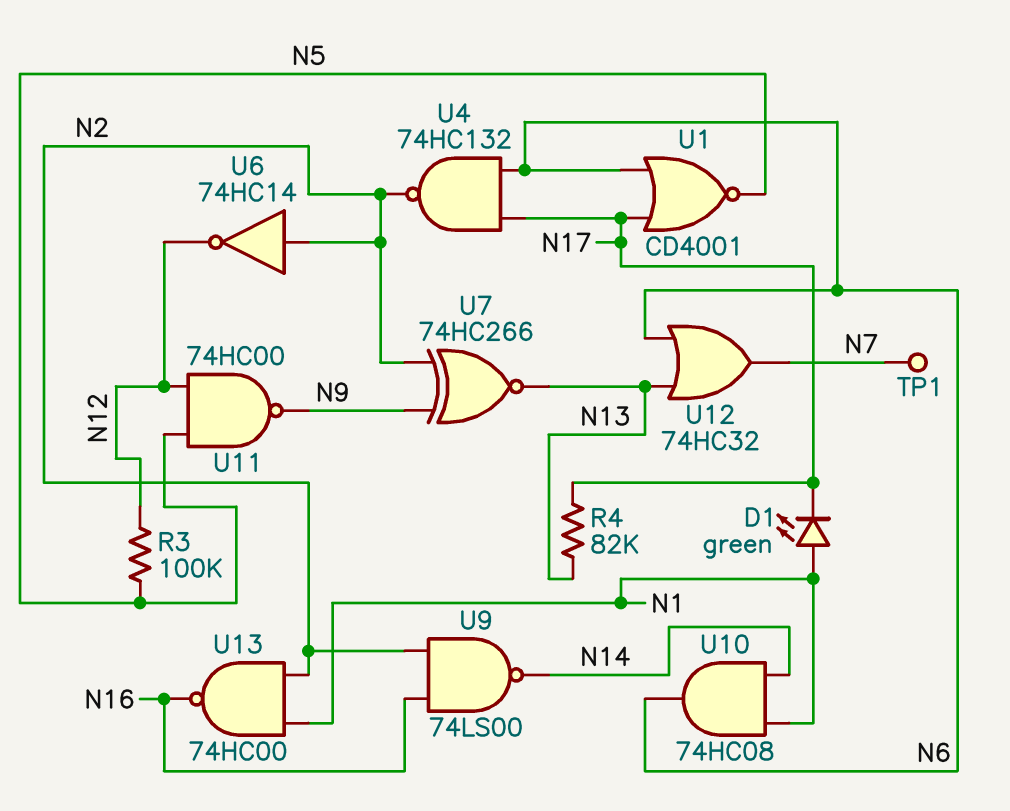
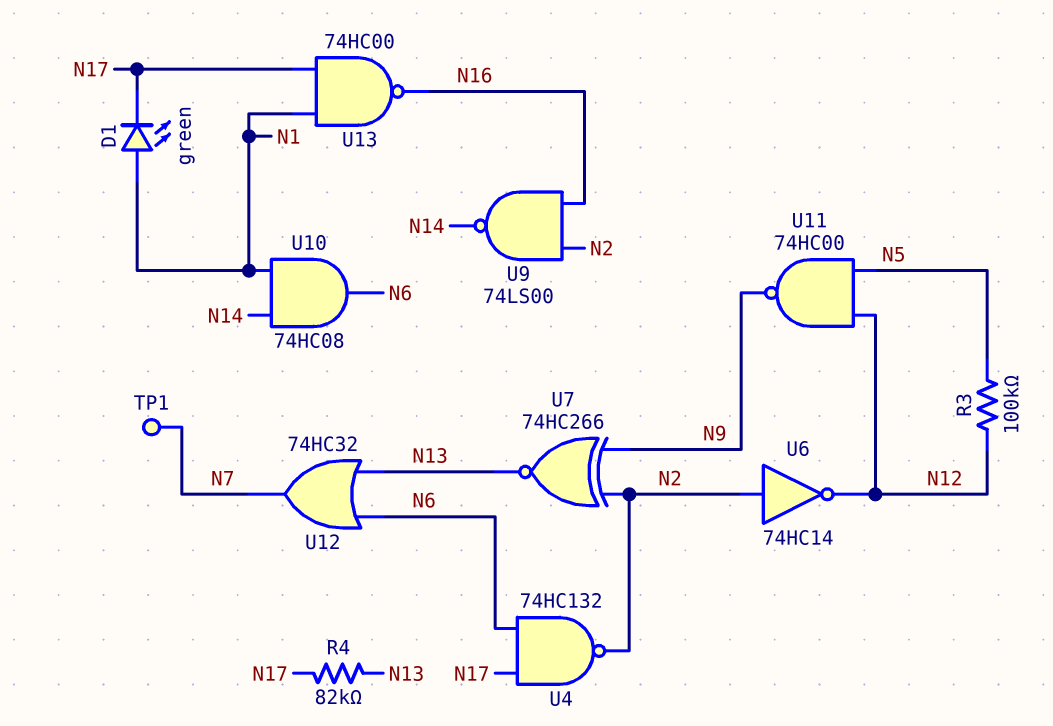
U1: NOR CD4001 (in N6, in N17, out N5) -> none
U13: NAND 74HC00 (in N1, in N2, out N16) -> NAND 74HC00 (in N1, in N17, out N16)

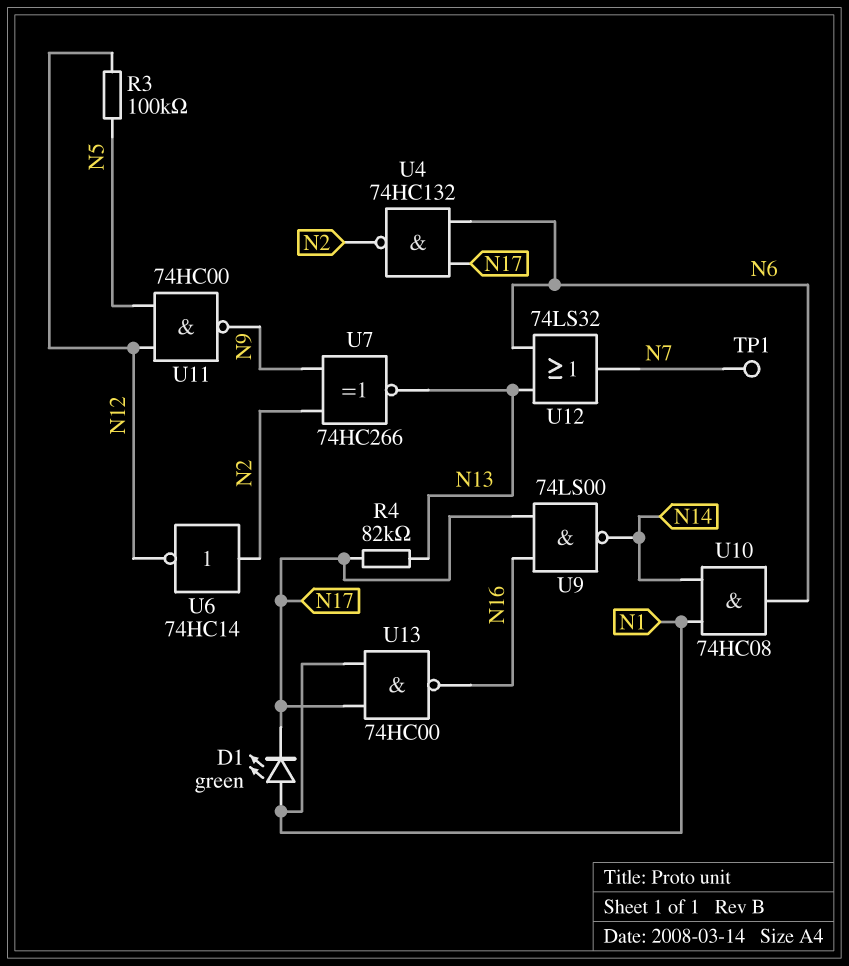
U9: NAND 74LS00 (in N2, in N16, out N14) -> NAND 74LS00 (in N16, in N17, out N14)
U12: OR 74HC32 (in N6, in N13, out N7) -> OR 74LS32 (in N6, in N13, out N7)

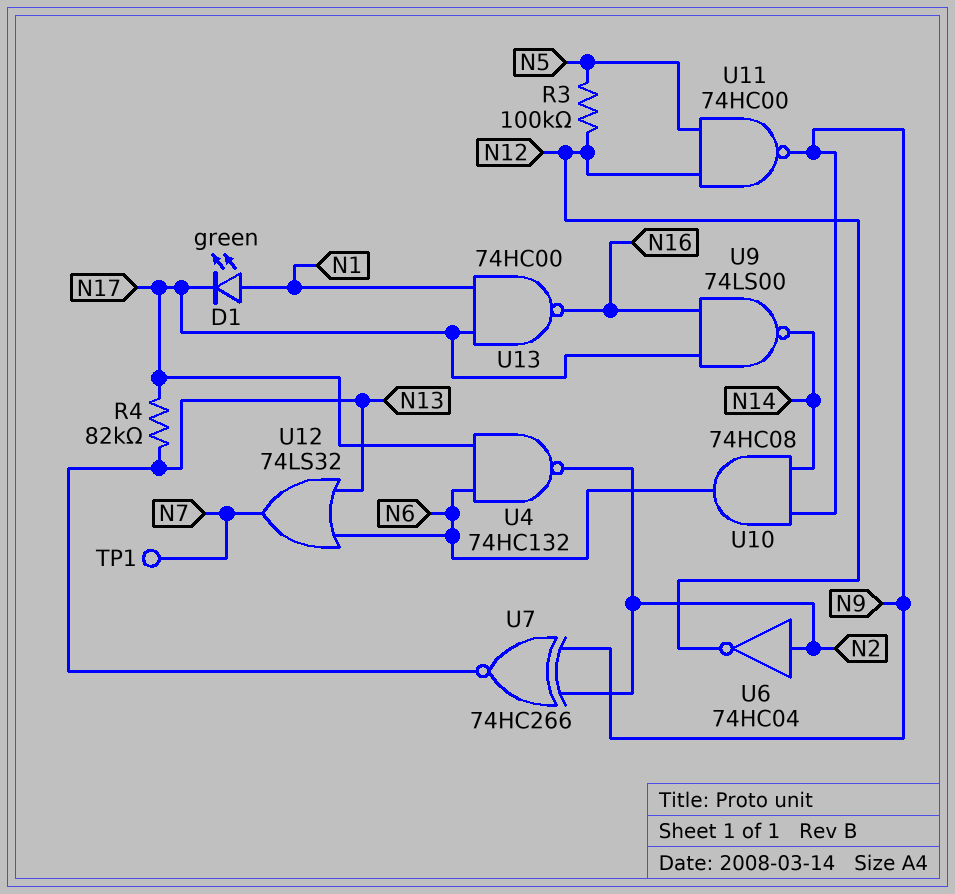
U6: NOT 74HC14 (in N2, out N12) -> NOT 74HC04 (in N2, out N12)
U10: AND 74HC08 (in N1, in N14, out N6) -> AND 74HC08 (in N9, in N14, out N6)

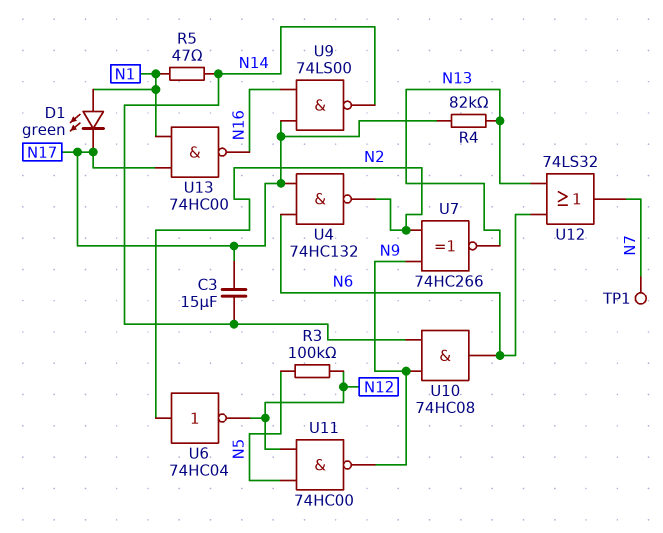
C3: none -> 15uF (N14, N17)
R5: none -> 47 (N1, N14)

